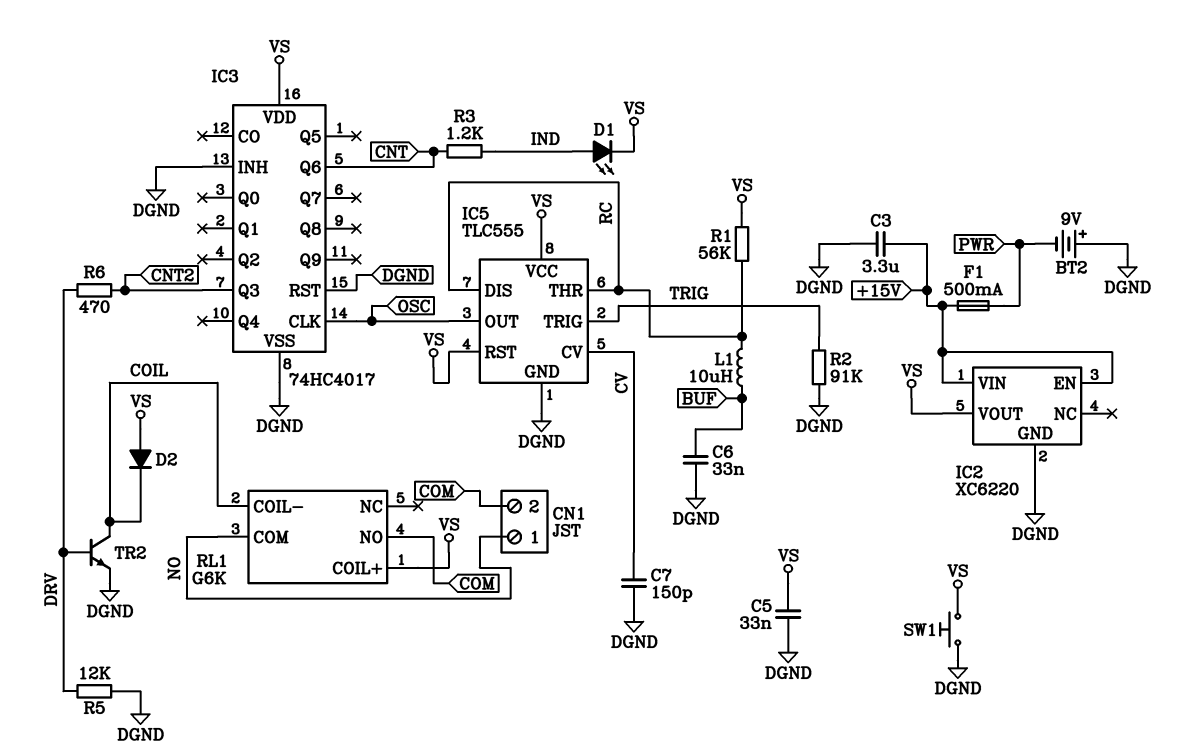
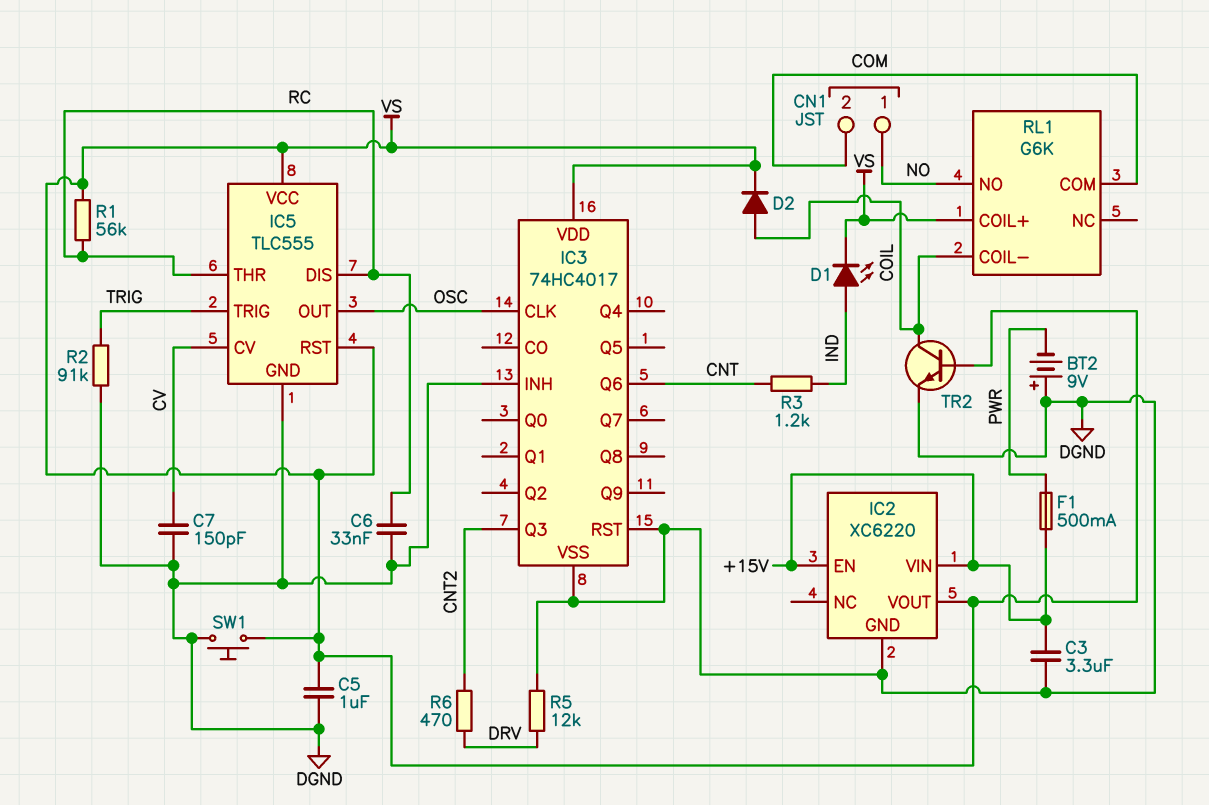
C5: 33nF (DGND, VS) -> 1uF (DGND, VS)
C6: 33nF (BUF, DGND) -> 33nF (DGND, RC)
D2: diode (A VS, K COIL) -> diode (A COIL, K VS)
L1: 10uH (BUF, RC) -> none
RL1 pin COM: NO -> COM
RL1 pin NO: COM -> NO
TR2: NPN (B DRV, C COIL, E DGND) -> NPN (B VS, C COIL, E DGND)

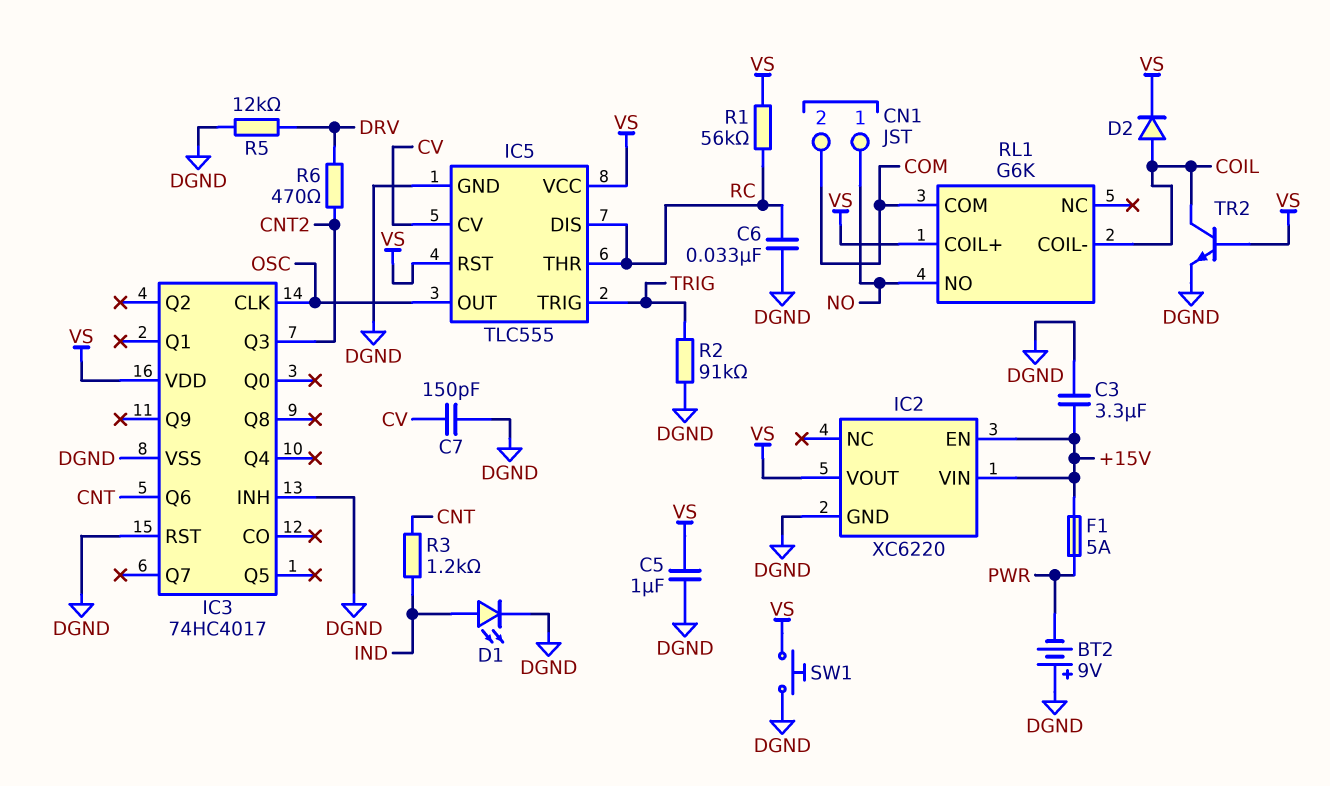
D1: LED (A IND, K VS) -> LED (A IND, K DGND)
F1: 500mA (+15V, PWR) -> 5A (+15V, PWR)

